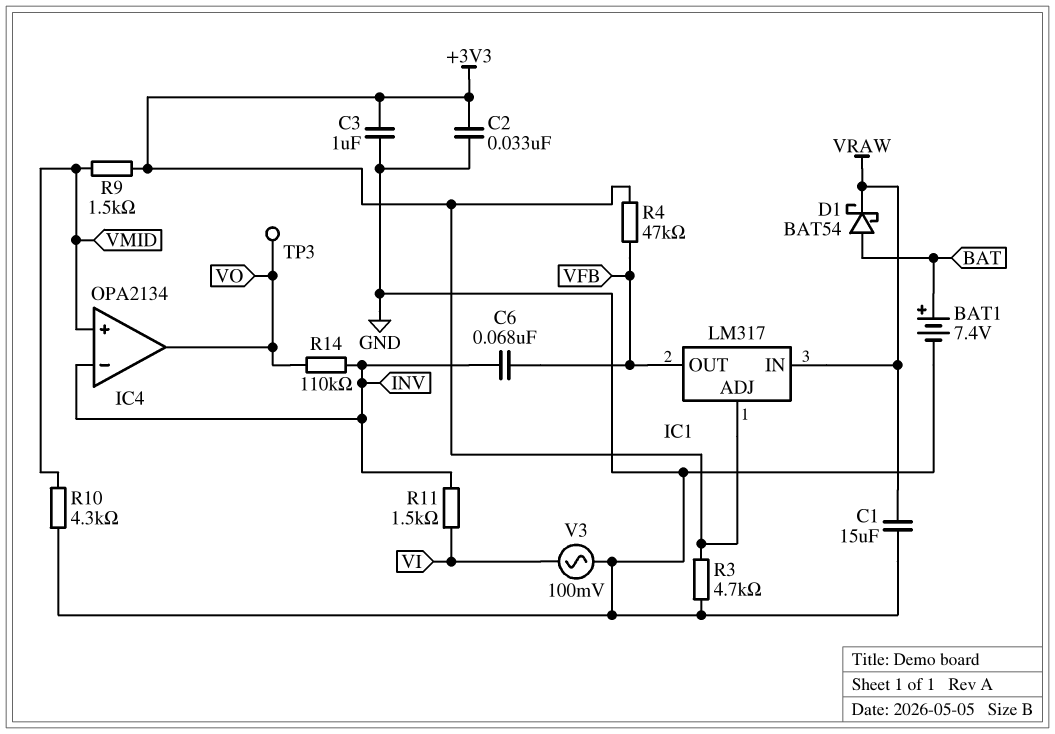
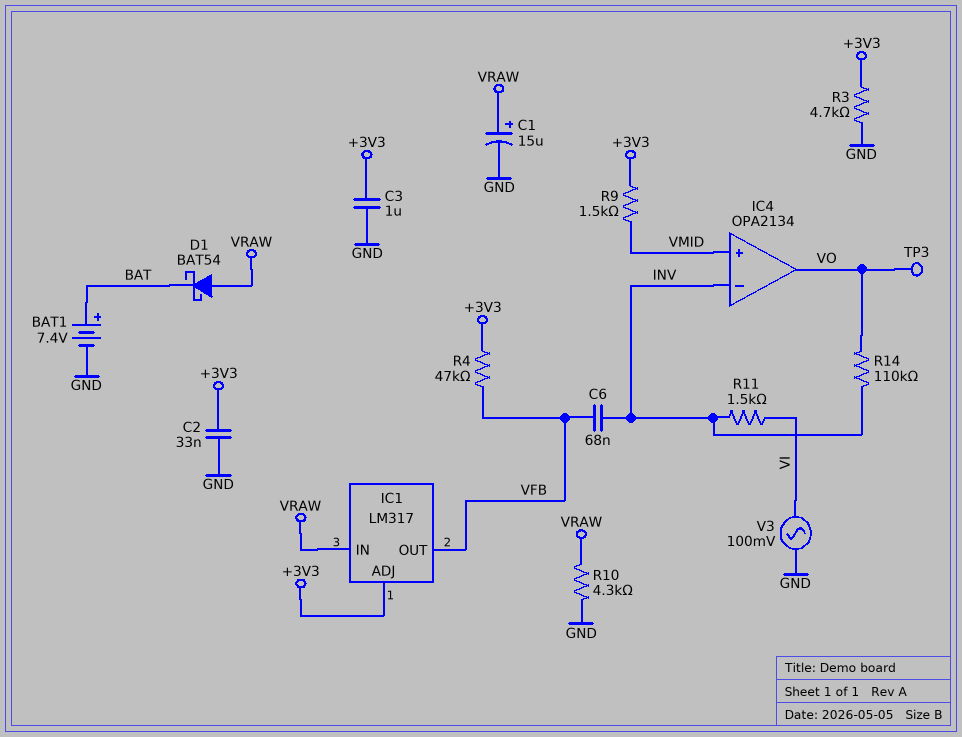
C1: 15uF (GND, VRAW) -> 15uF (plus VRAW, minus GND)
D1: schottky BAT54 (A BAT, K VRAW) -> schottky BAT54 (A VRAW, K BAT)
R10: 4.3k (GND, VMID) -> 4.3k (GND, VRAW)

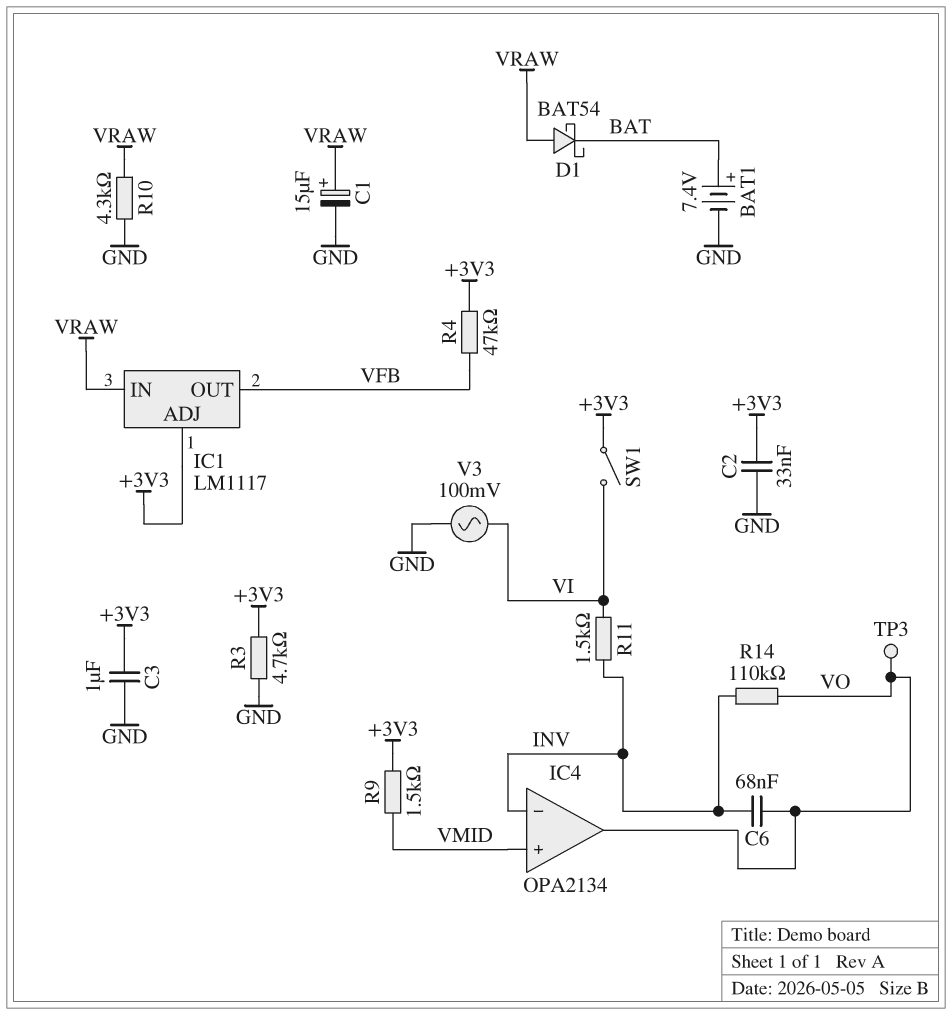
C6: 68nF (INV, VFB) -> 68nF (INV, VO)
IC1: LM317 -> LM1117
SW1: none -> switch (+3V3, VI)

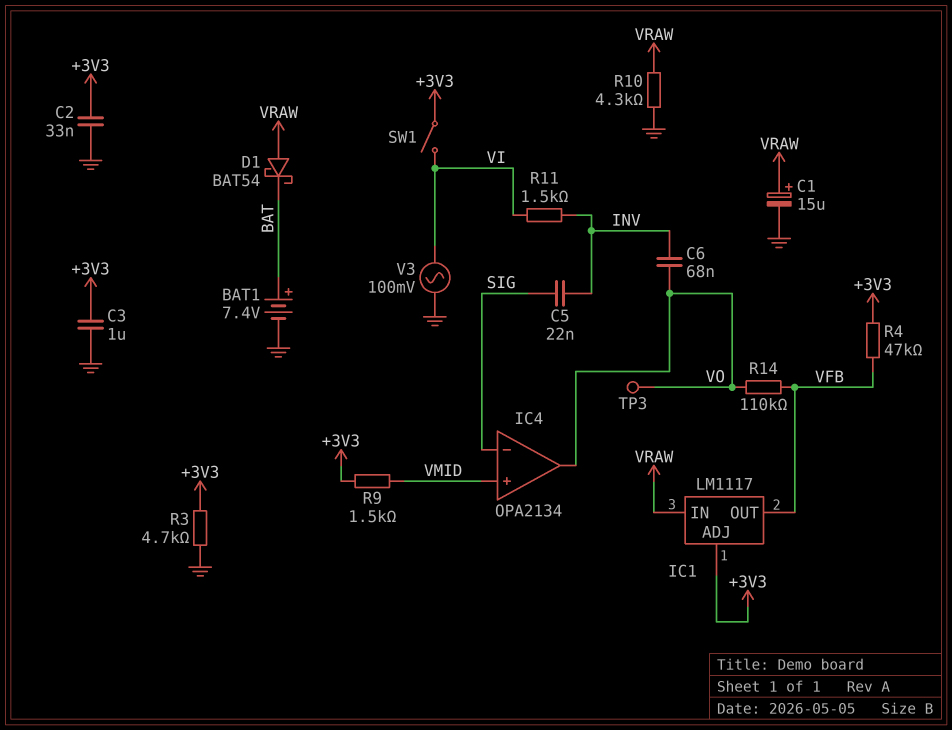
C5: none -> 22nF (INV, SIG)
IC4 pin in-: INV -> SIG
R14: 110k (INV, VO) -> 110k (VFB, VO)

